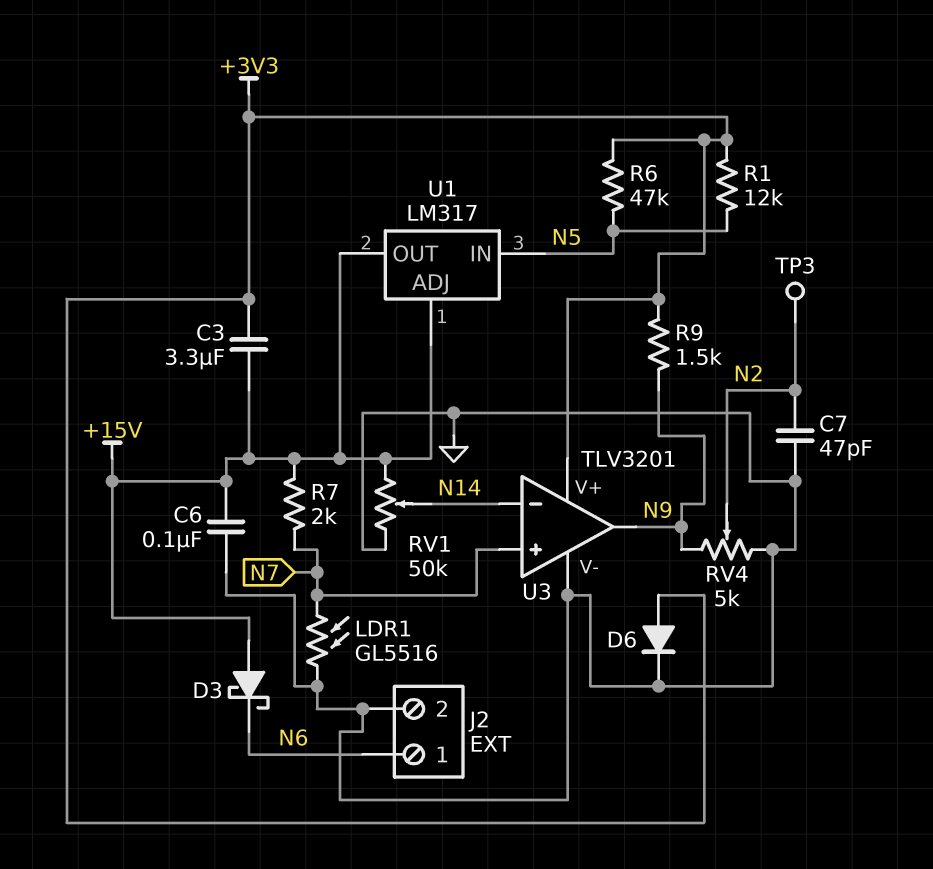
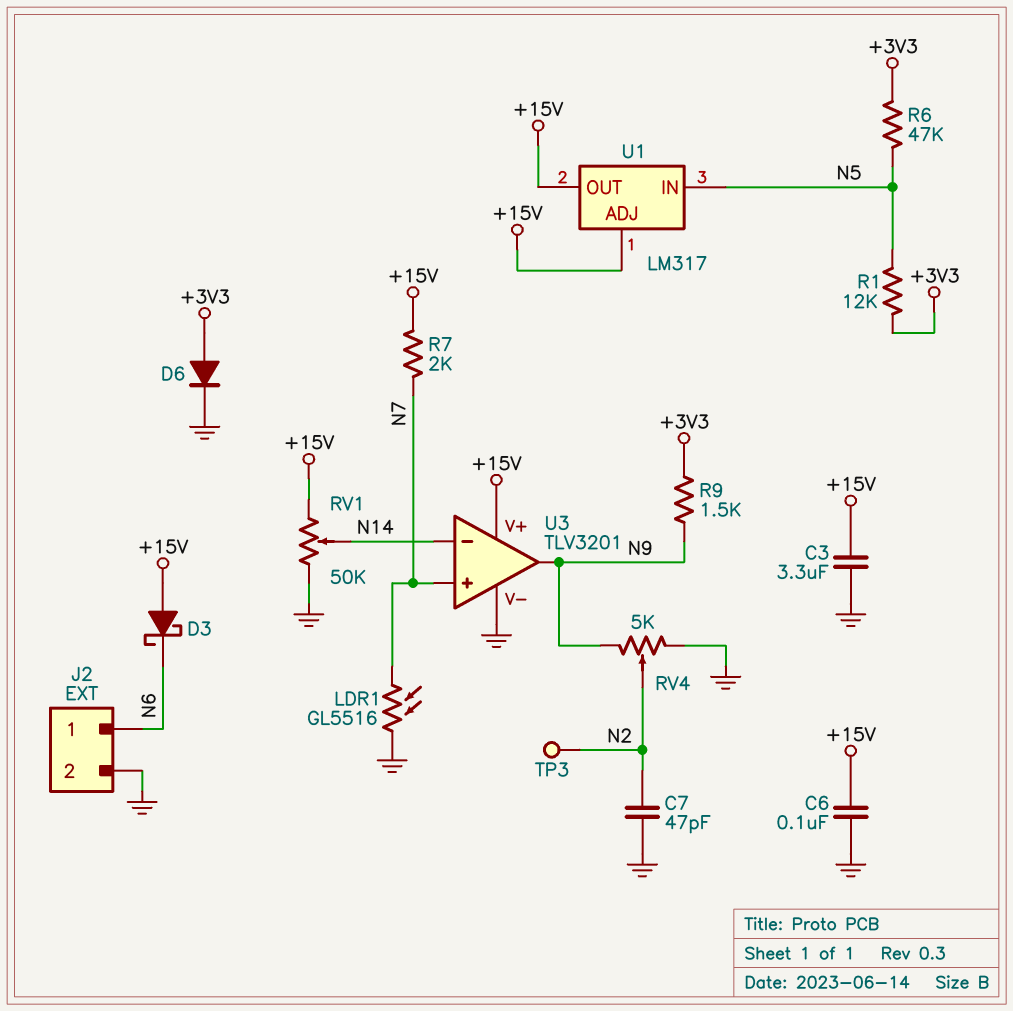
C3: 3.3uF (+3V3, +15V) -> 3.3uF (+15V, GND)
U3 pin V+: +3V3 -> +15V

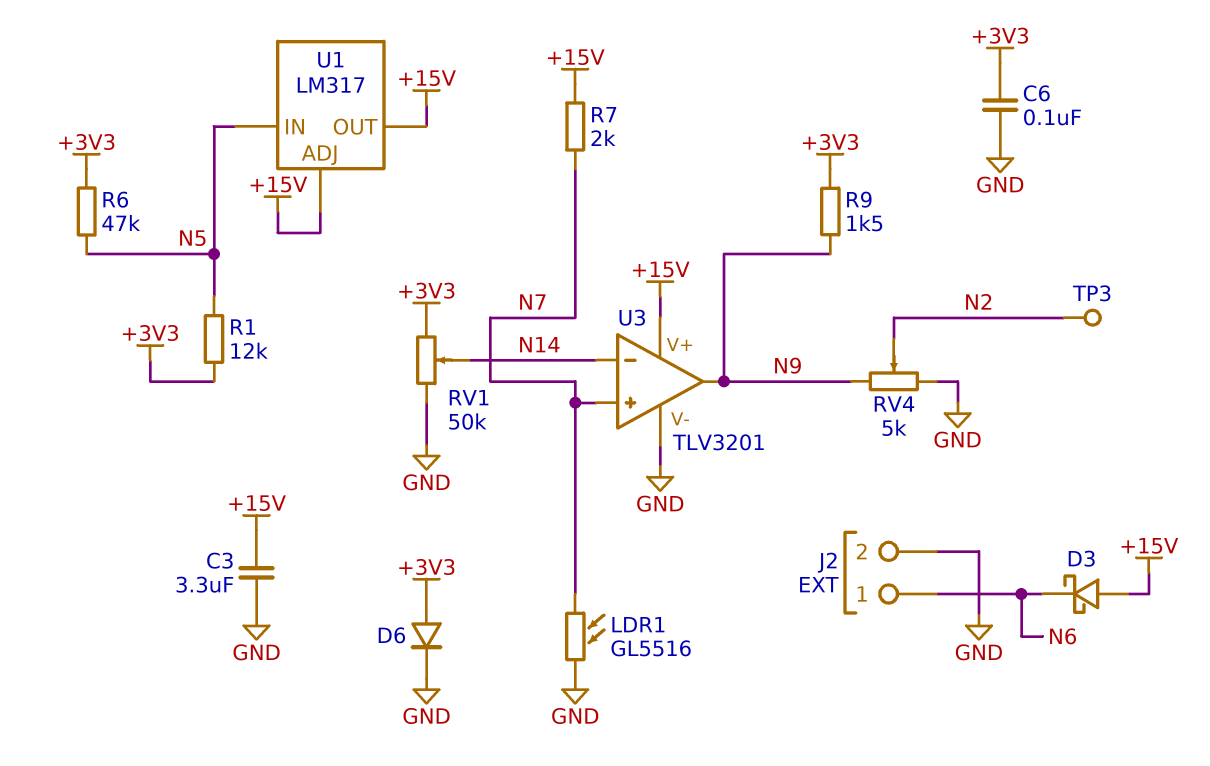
C6: 100nF (+15V, GND) -> 100nF (+3V3, GND)
C7: 47pF (GND, N2) -> none
RV1: 50k (+15V, GND, wiper N14) -> 50k (+3V3, GND, wiper N14)

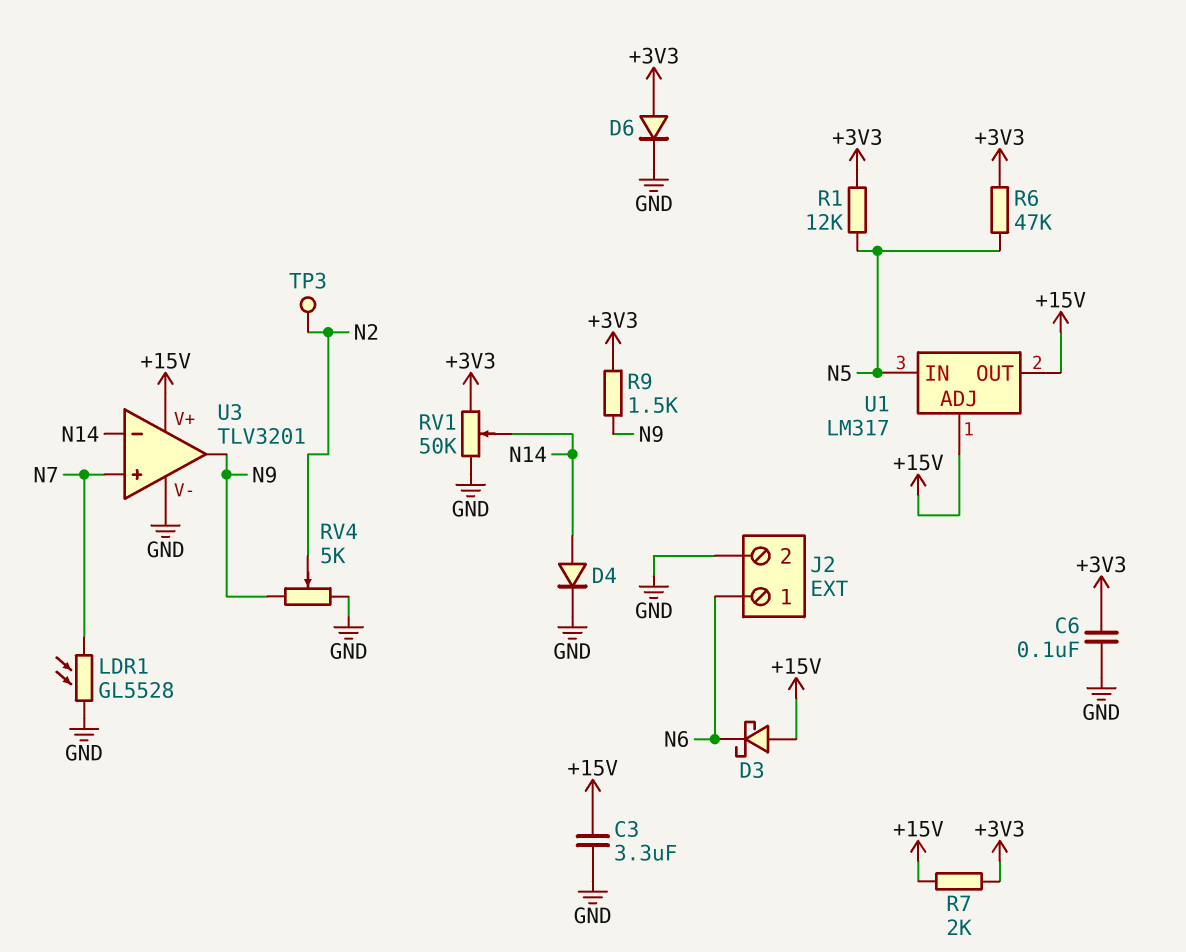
D4: none -> diode (A N14, K GND)
LDR1: GL5516 (GND, N7) -> GL5528 (GND, N7)
R7: 2k (+15V, N7) -> 2k (+3V3, +15V)

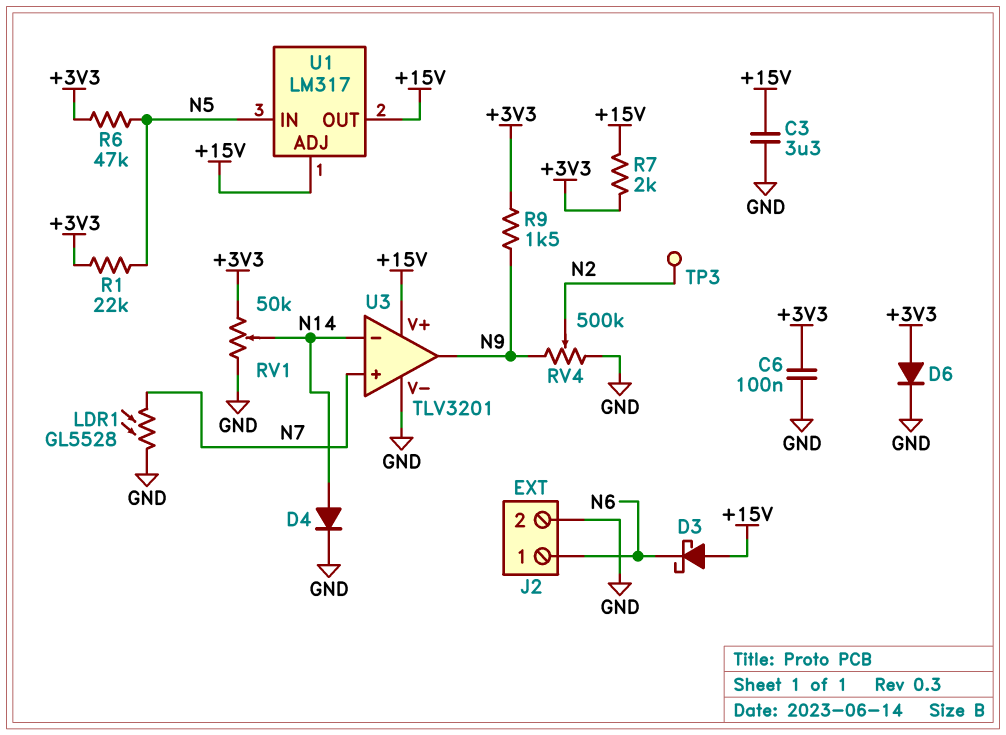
R1: 12k (+3V3, N5) -> 22k (+3V3, N5)
RV4: 5k (GND, N9, wiper N2) -> 500k (GND, N9, wiper N2)

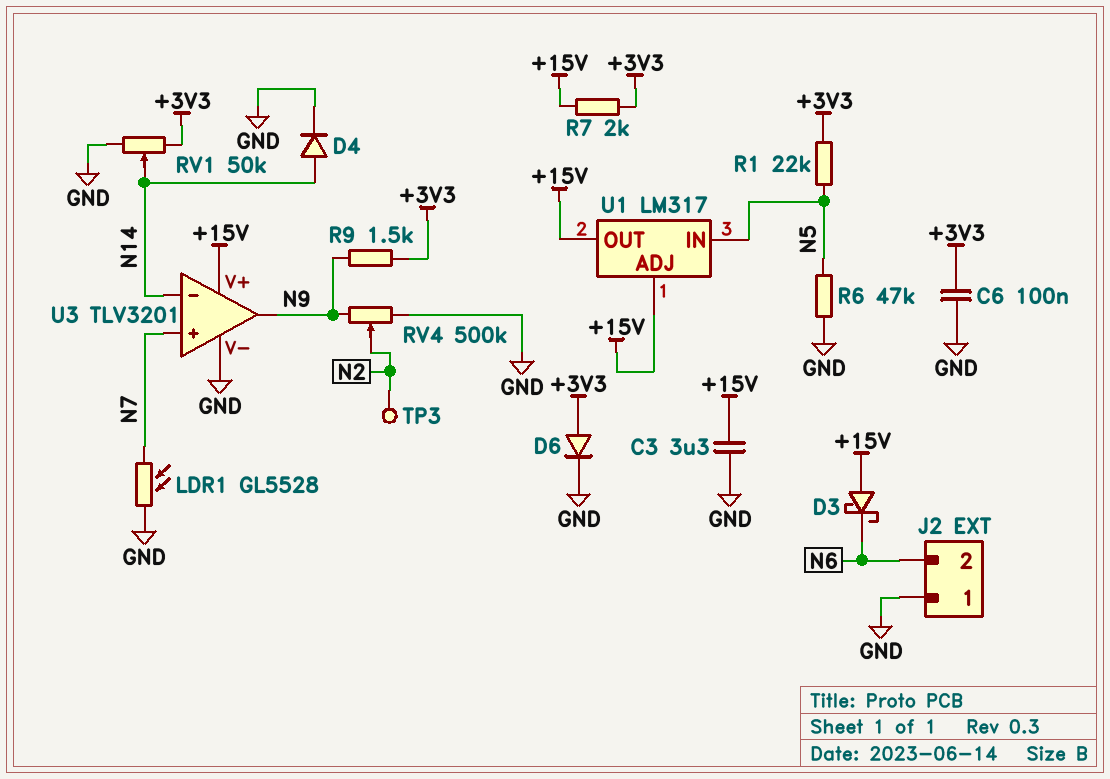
J2 pin 1: N6 -> GND
J2 pin 2: GND -> N6
R6: 47k (+3V3, N5) -> 47k (GND, N5)

